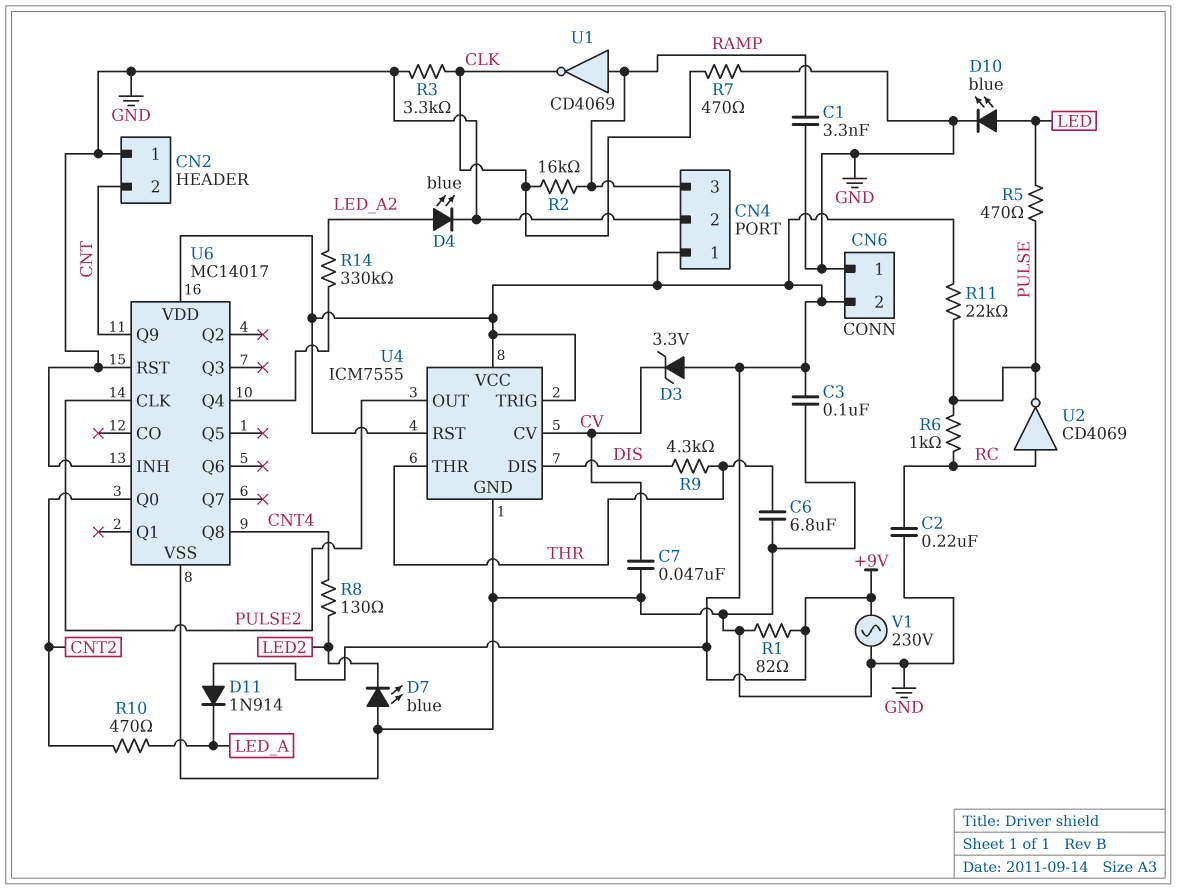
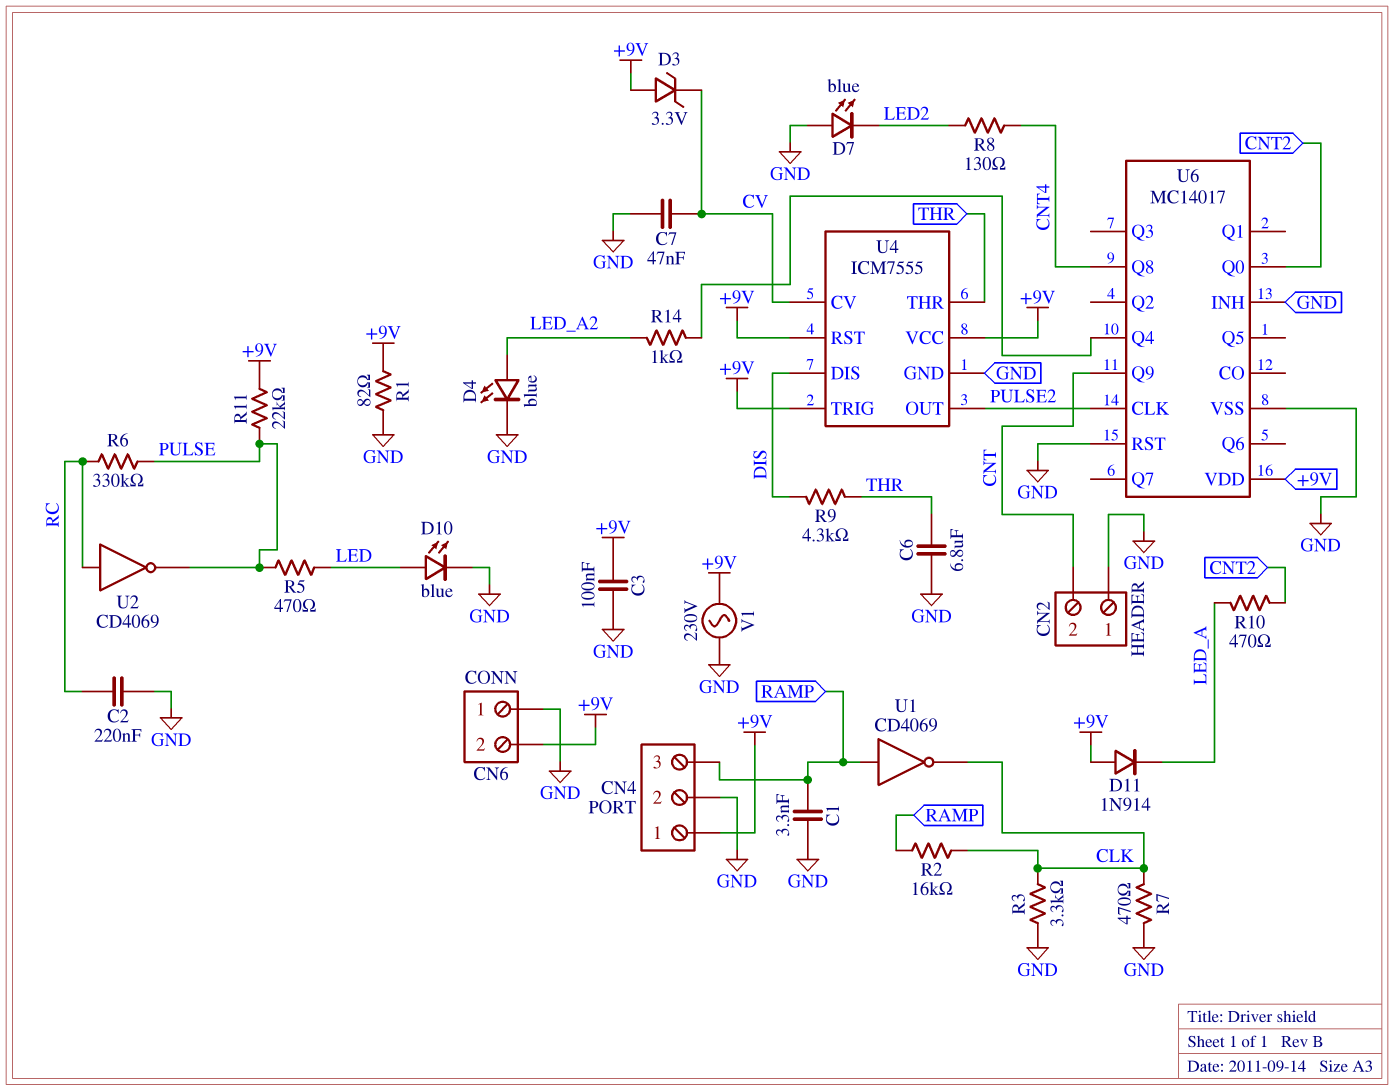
R6: 1k (PULSE, RC) -> 330k (PULSE, RC)
R14: 330k (LED_A2, U6/Q4) -> 1k (LED_A2, U6/Q4)

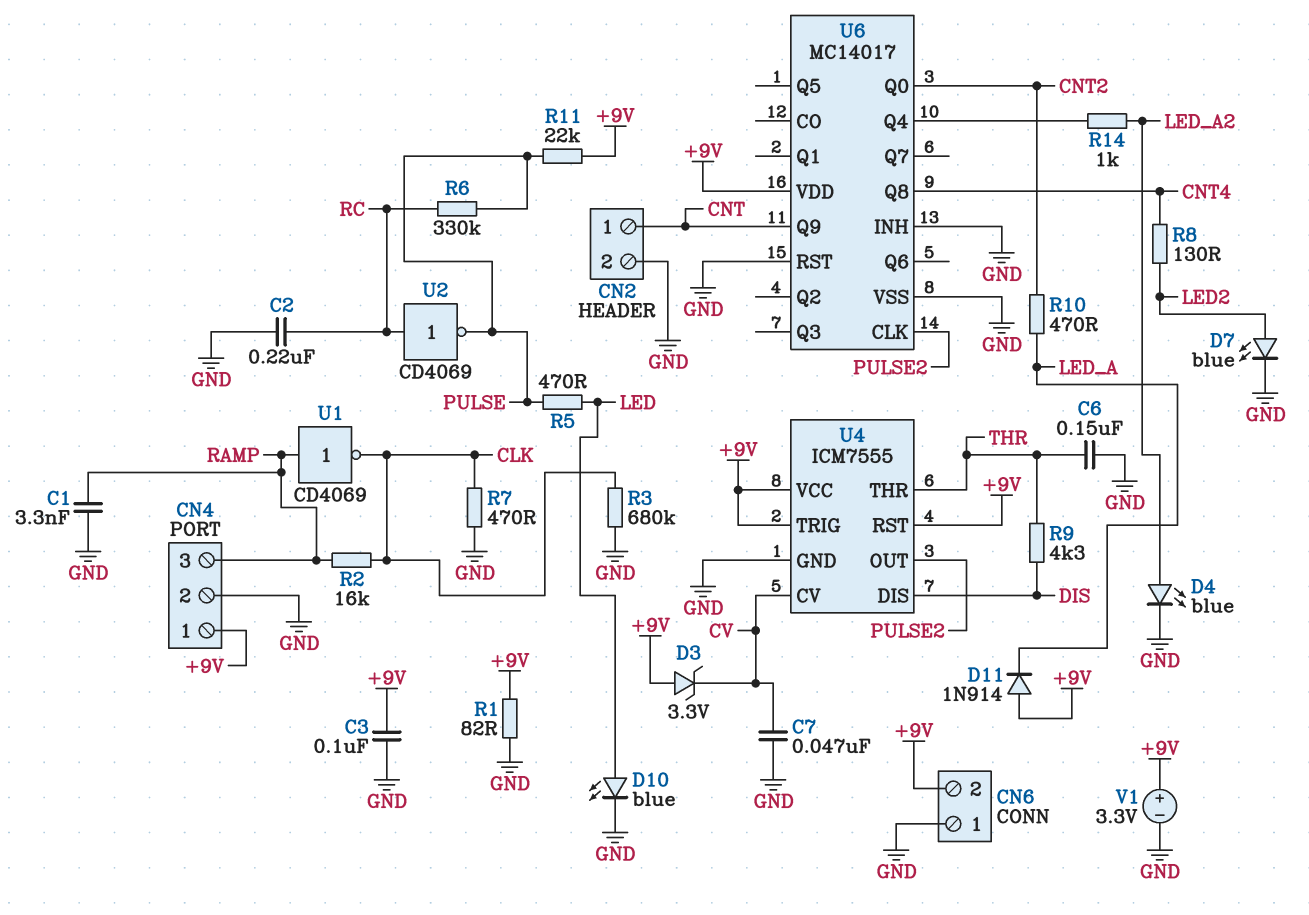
C6: 6.8uF (GND, THR) -> 150nF (GND, THR)
CN2 pin 1: GND -> CNT
CN2 pin 2: CNT -> GND
D7: LED blue (A GND, K LED2) -> LED blue (A LED2, K GND)
R3: 3.3k (CLK, GND) -> 680k (CLK, GND)
V1: AC 230V (+9V, GND) -> 3.3V (plus +9V, minus GND)

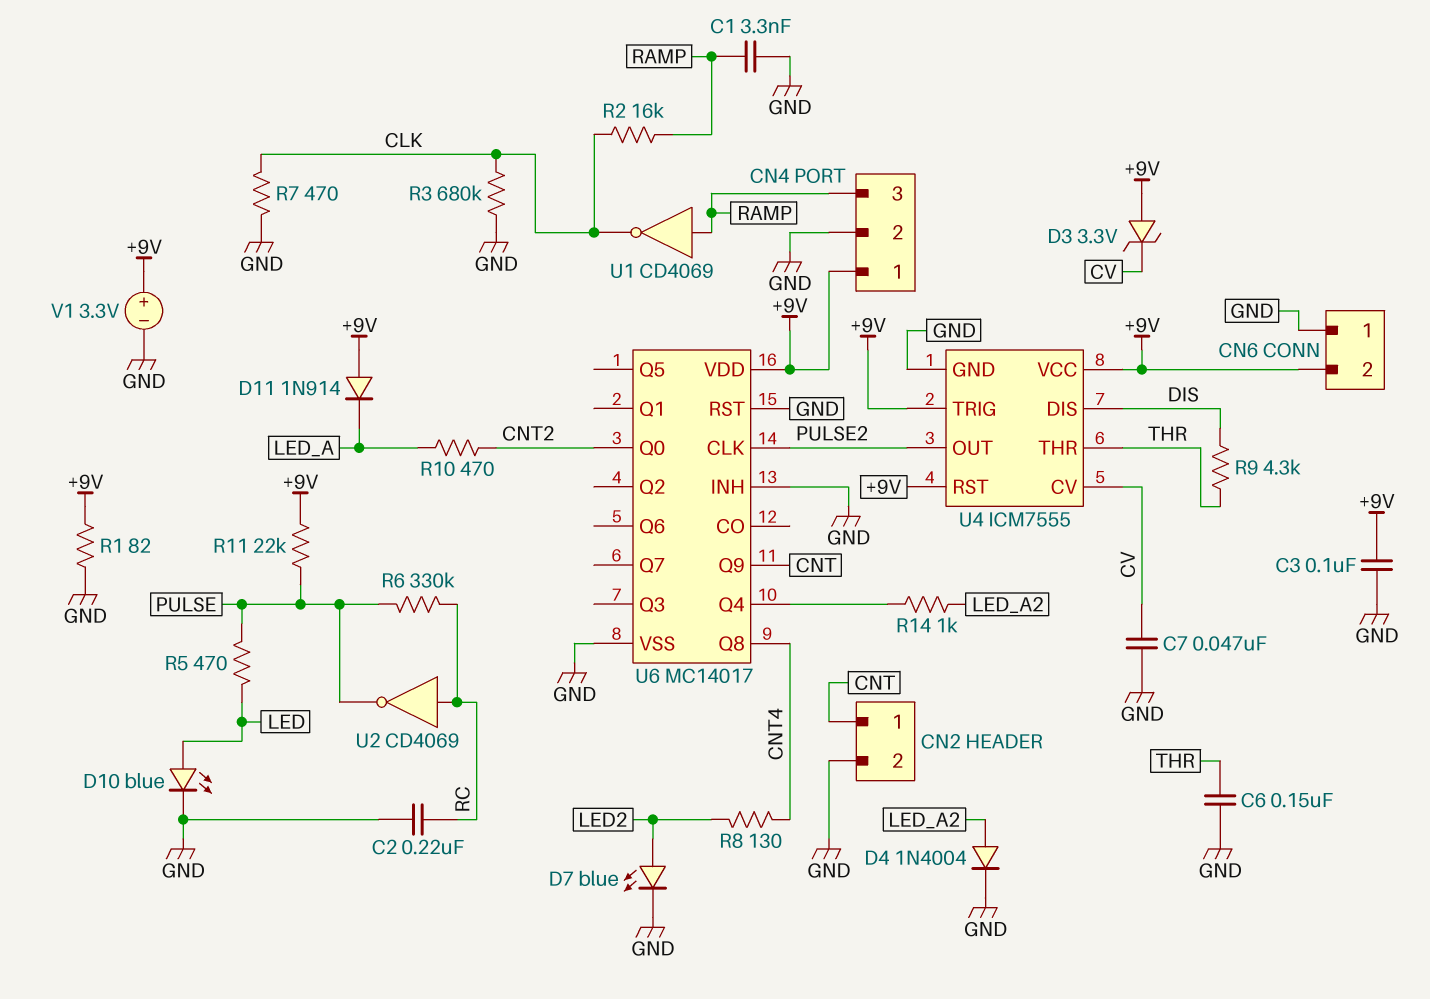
D4: LED blue (A LED_A2, K GND) -> diode 1N4004 (A LED_A2, K GND)

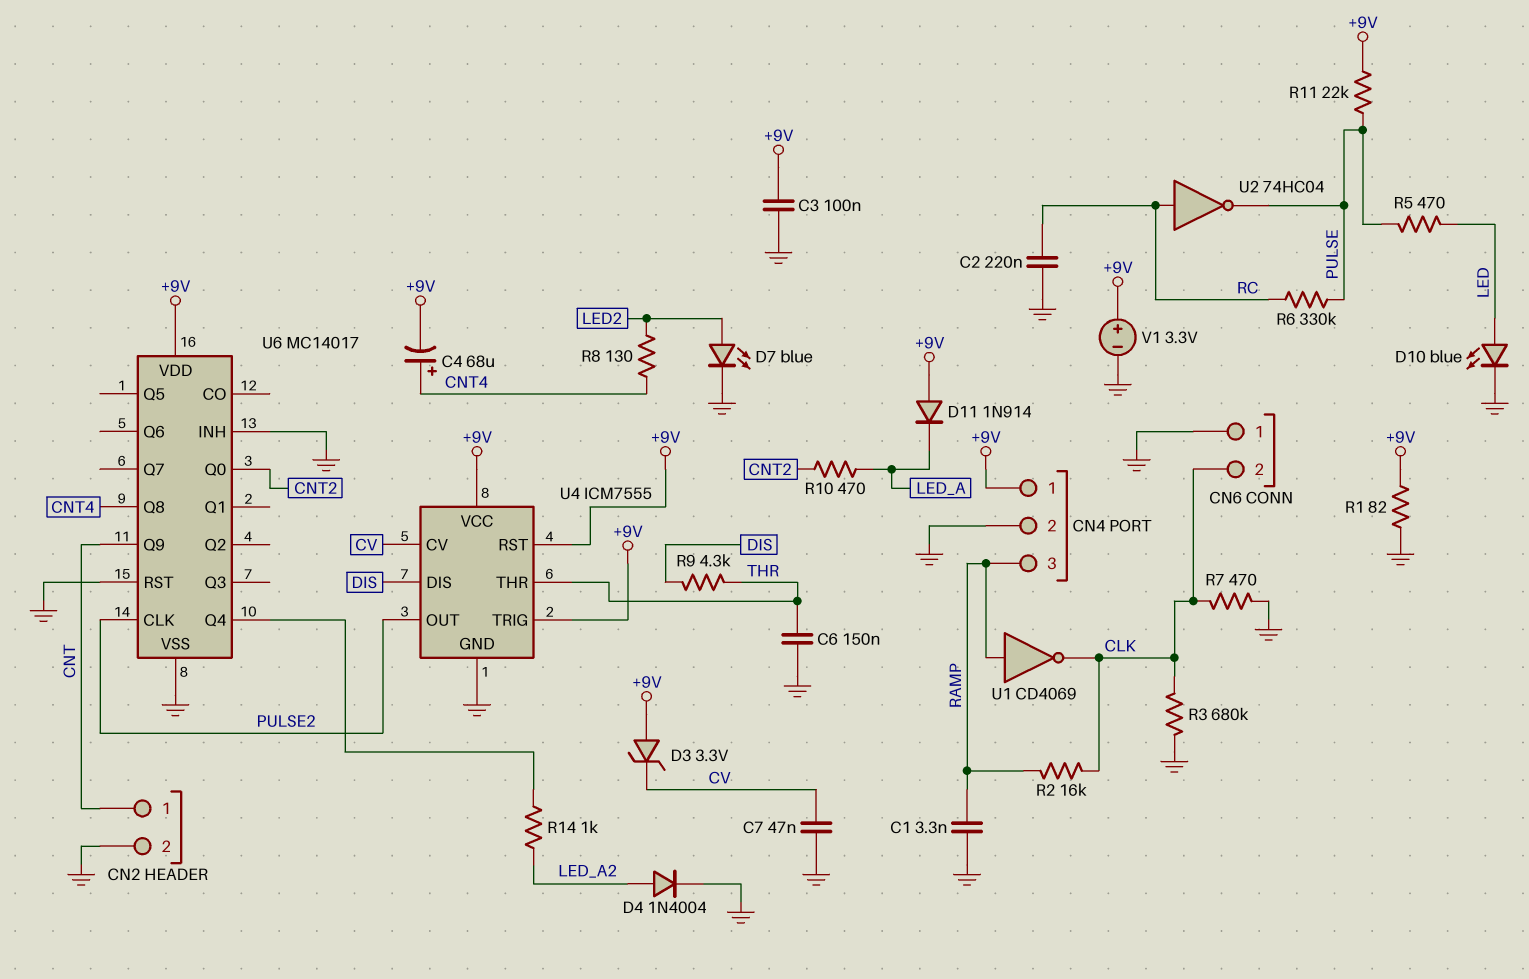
C4: none -> 68uF (plus CNT4, minus +9V)
CN6 pin 2: +9V -> CLK
U2: NOT CD4069 (in RC, out PULSE) -> NOT 74HC04 (in RC, out PULSE)

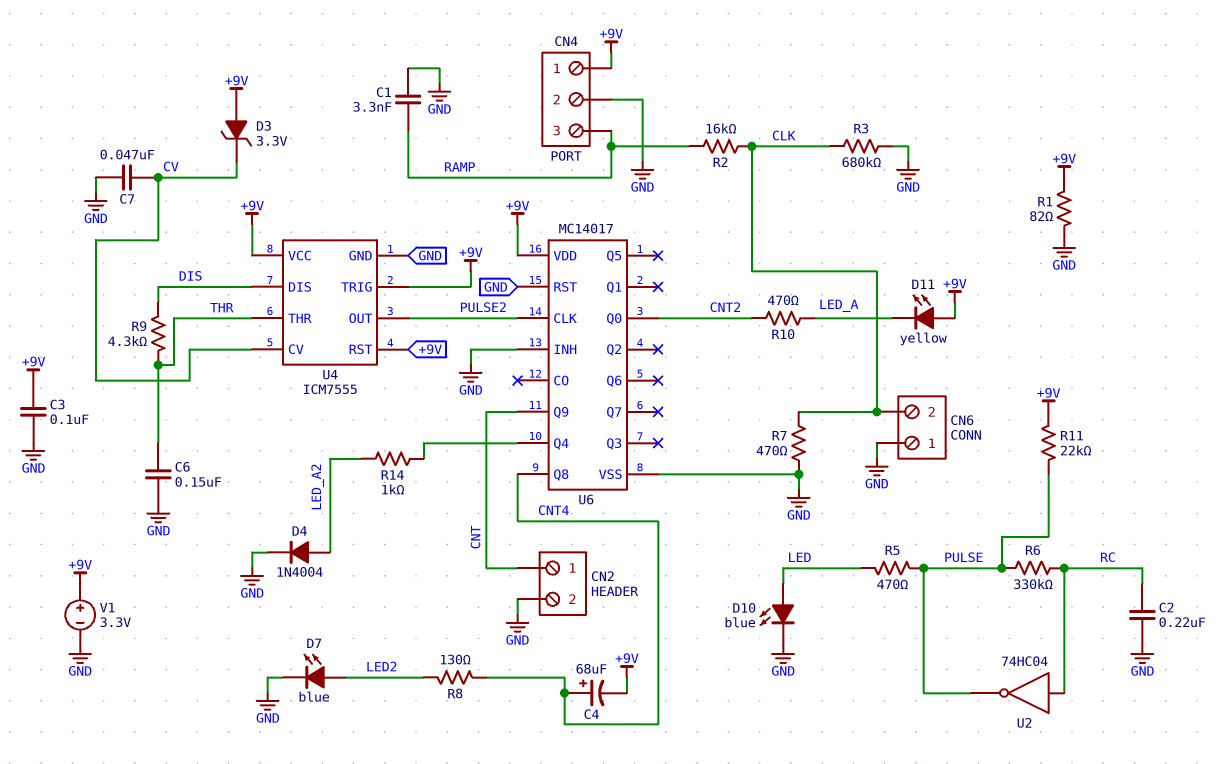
D11: diode 1N914 (A +9V, K LED_A) -> LED yellow (A +9V, K LED_A)
U1: NOT CD4069 (in RAMP, out CLK) -> none

